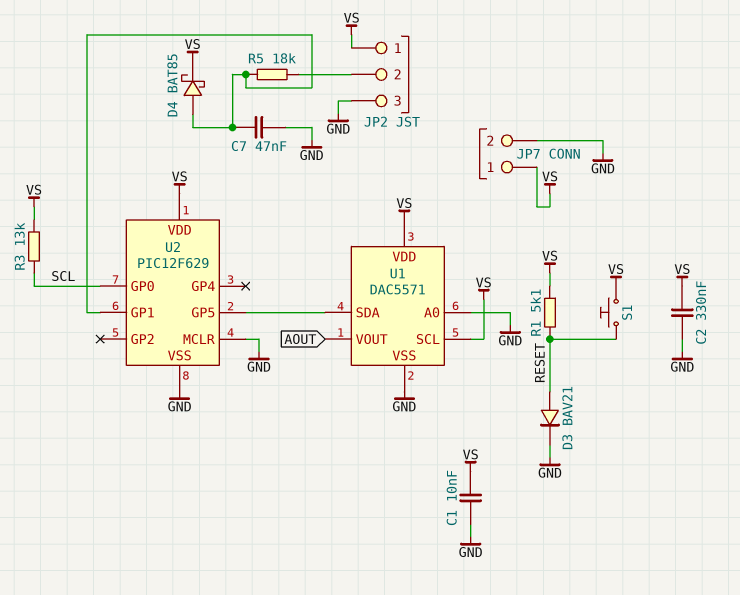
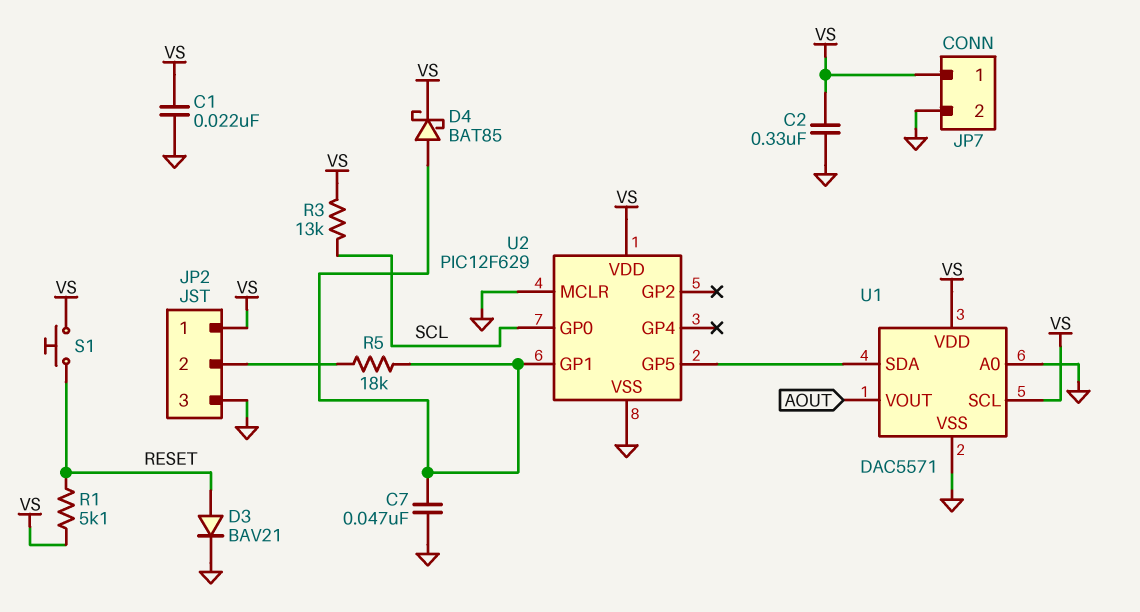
C1: 10nF (GND, VS) -> 22nF (GND, VS)

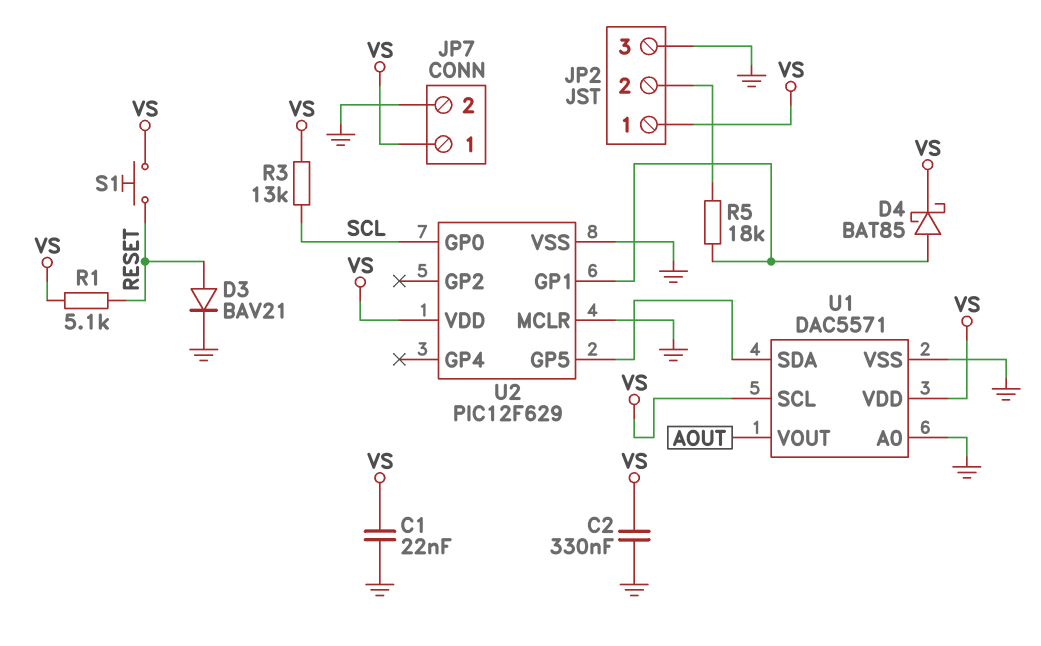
C7: 47nF (GND, U2/GP1) -> none

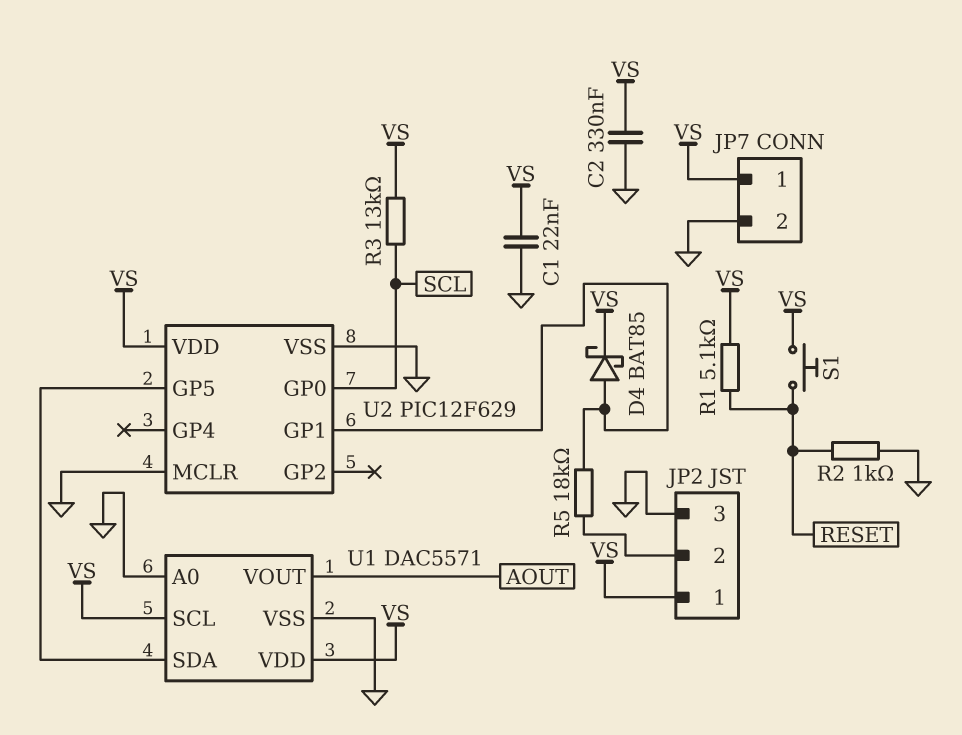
D3: diode BAV21 (A RESET, K GND) -> none
R2: none -> 1k (GND, RESET)

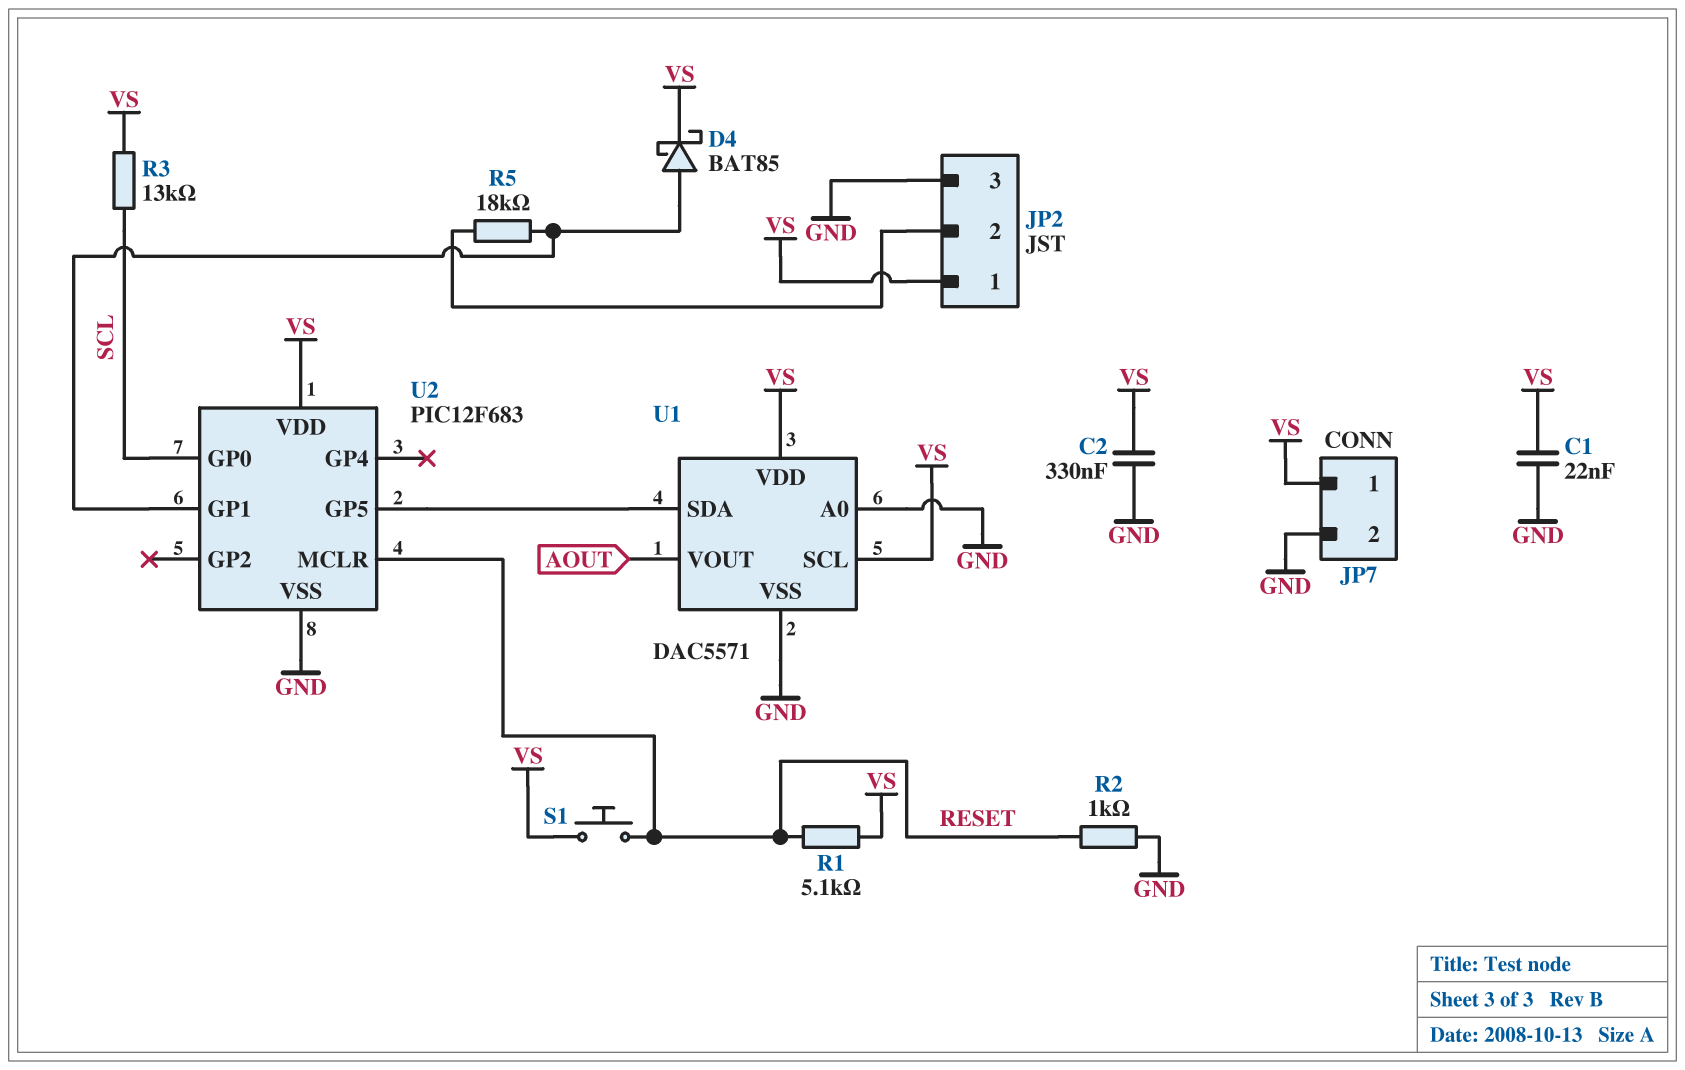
U2: PIC12F629 -> PIC12F683
U2 pin MCLR: GND -> RESET

